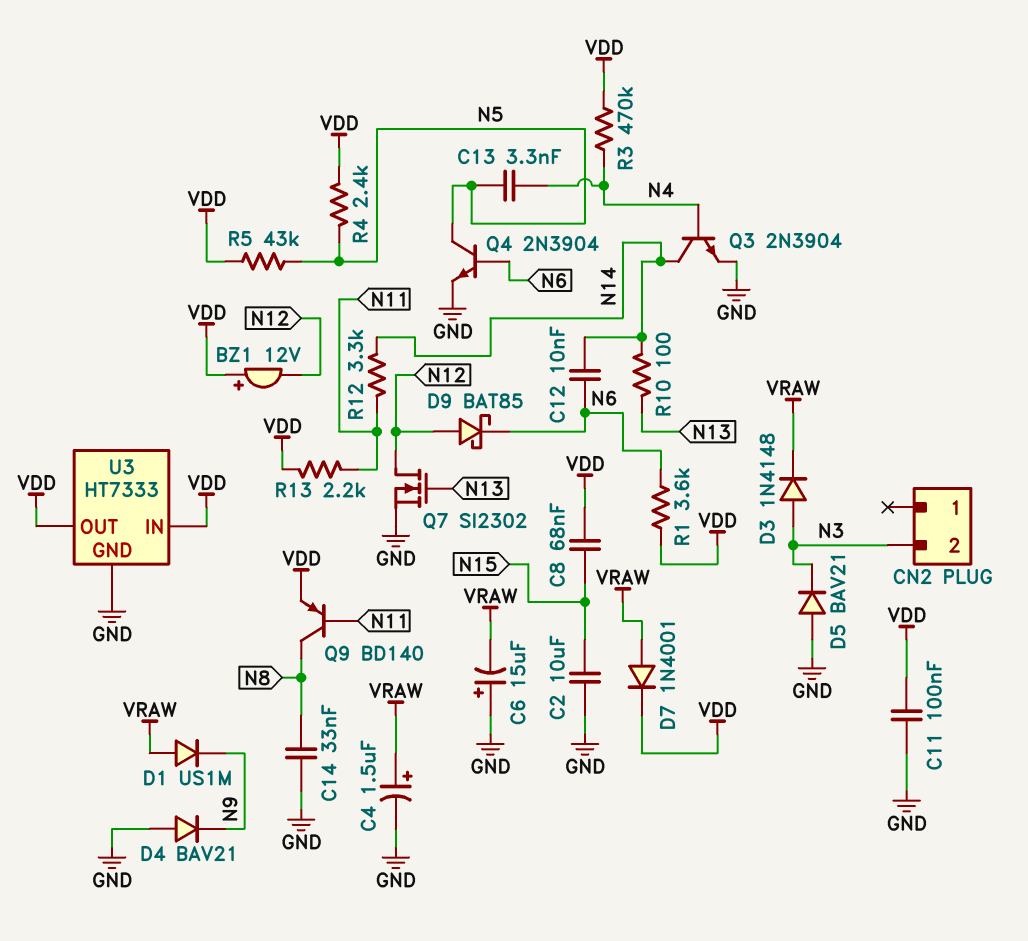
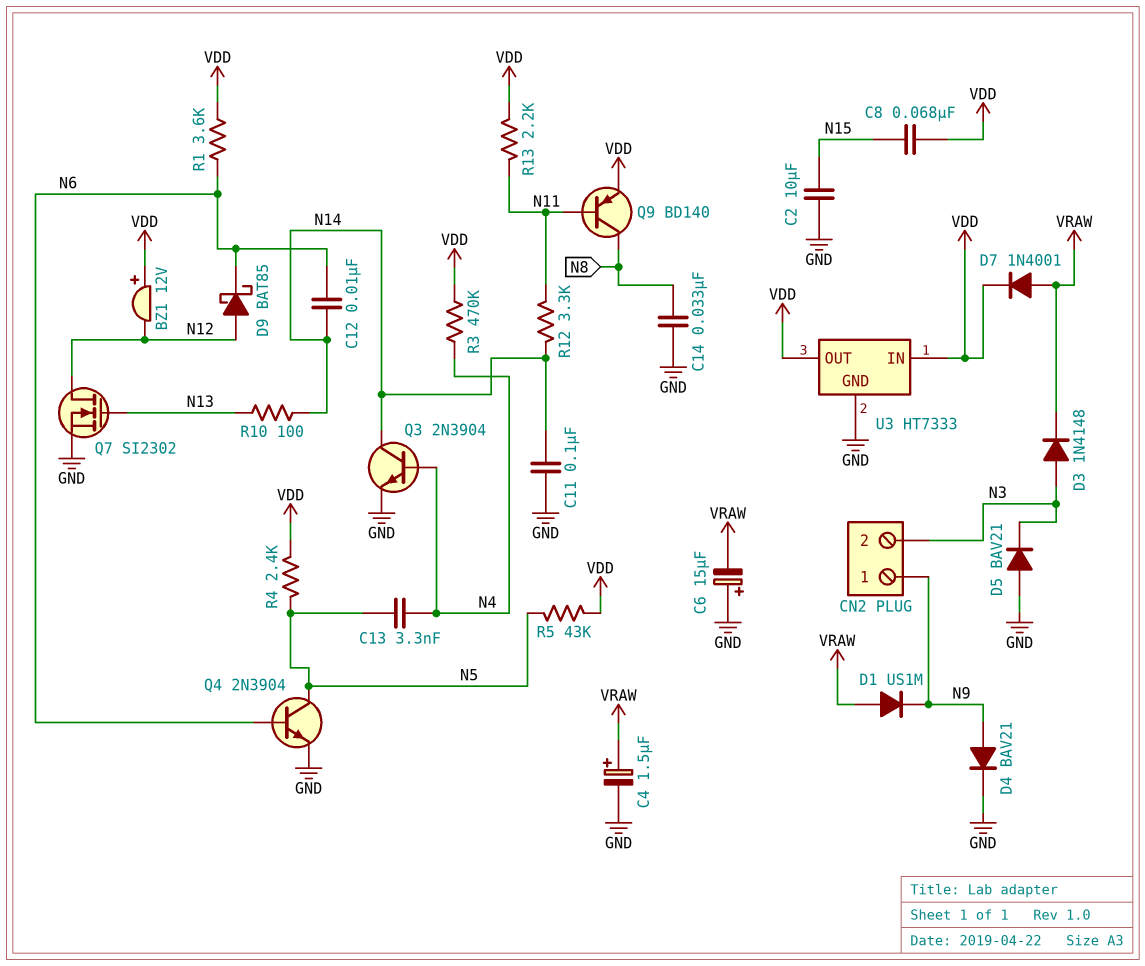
C11: 100nF (GND, VDD) -> 100nF (GND, N14)
CN2 pin 1: none -> N9
D4: diode BAV21 (A GND, K N9) -> diode BAV21 (A N9, K GND)

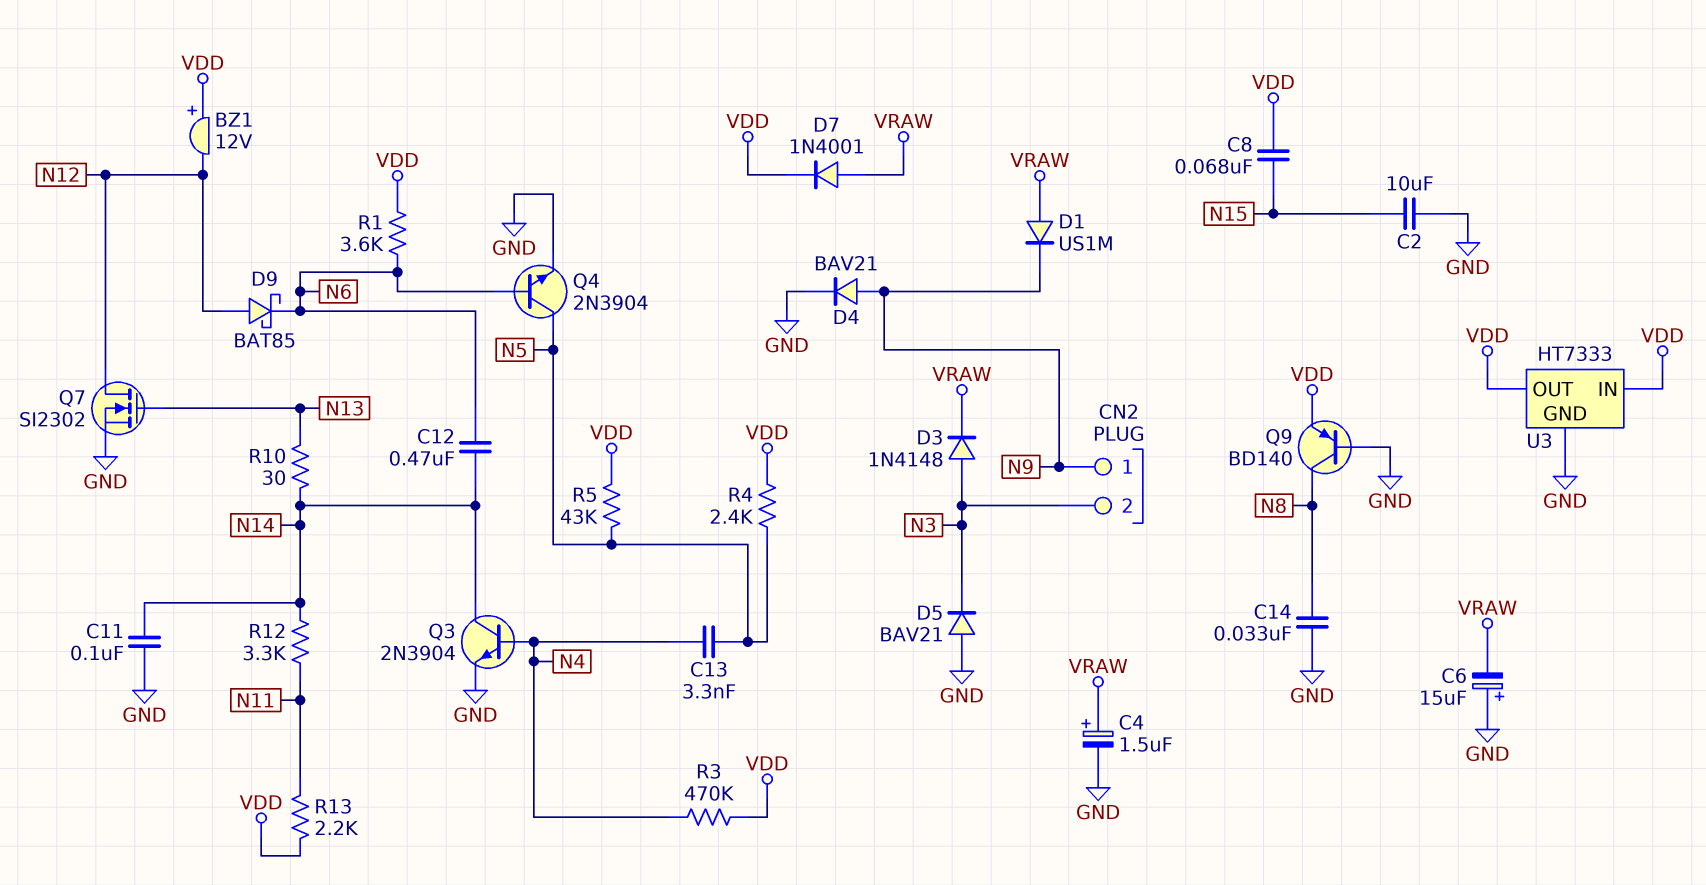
C12: 10nF (N6, N14) -> 470nF (N6, N14)
Q9: PNP BD140 (B N11, C N8, E VDD) -> PNP BD140 (B GND, C N8, E VDD)
R10: 100 (N13, N14) -> 30 (N13, N14)

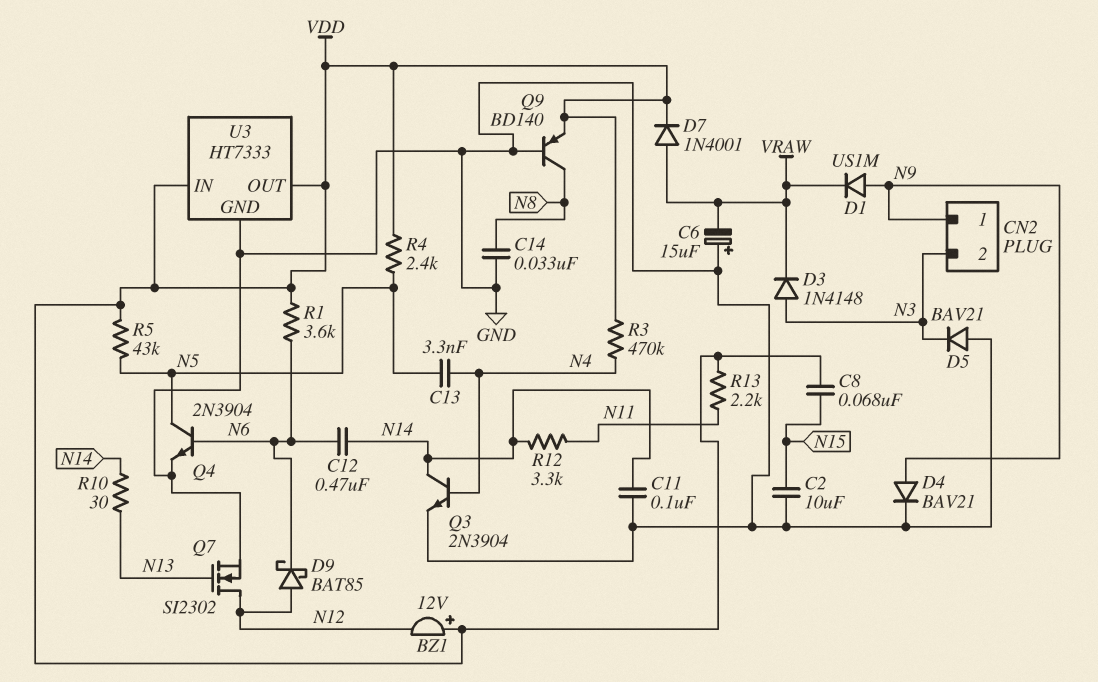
C4: 1.5uF (plus VRAW, minus GND) -> none
D1: diode US1M (A VRAW, K N9) -> diode US1M (A N9, K VRAW)

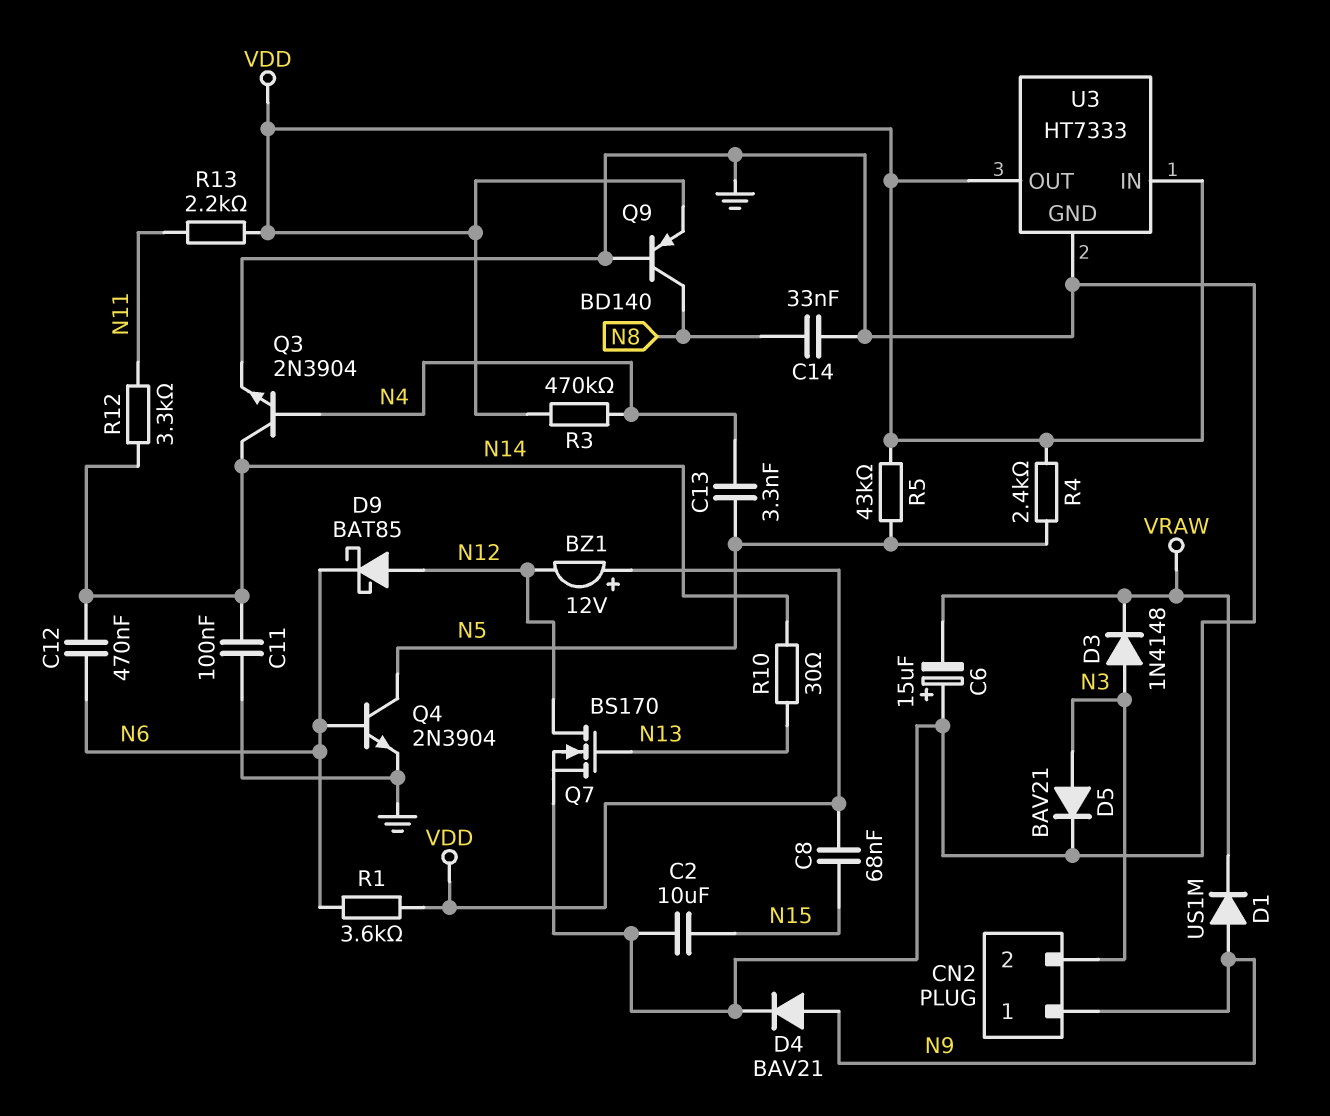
D5: diode BAV21 (A GND, K N3) -> diode BAV21 (A N3, K GND)
D7: diode 1N4001 (A VRAW, K VDD) -> none
Q7: NMOS SI2302 (G N13, D N12, S GND) -> NMOS BS170 (G N13, D N12, S GND)

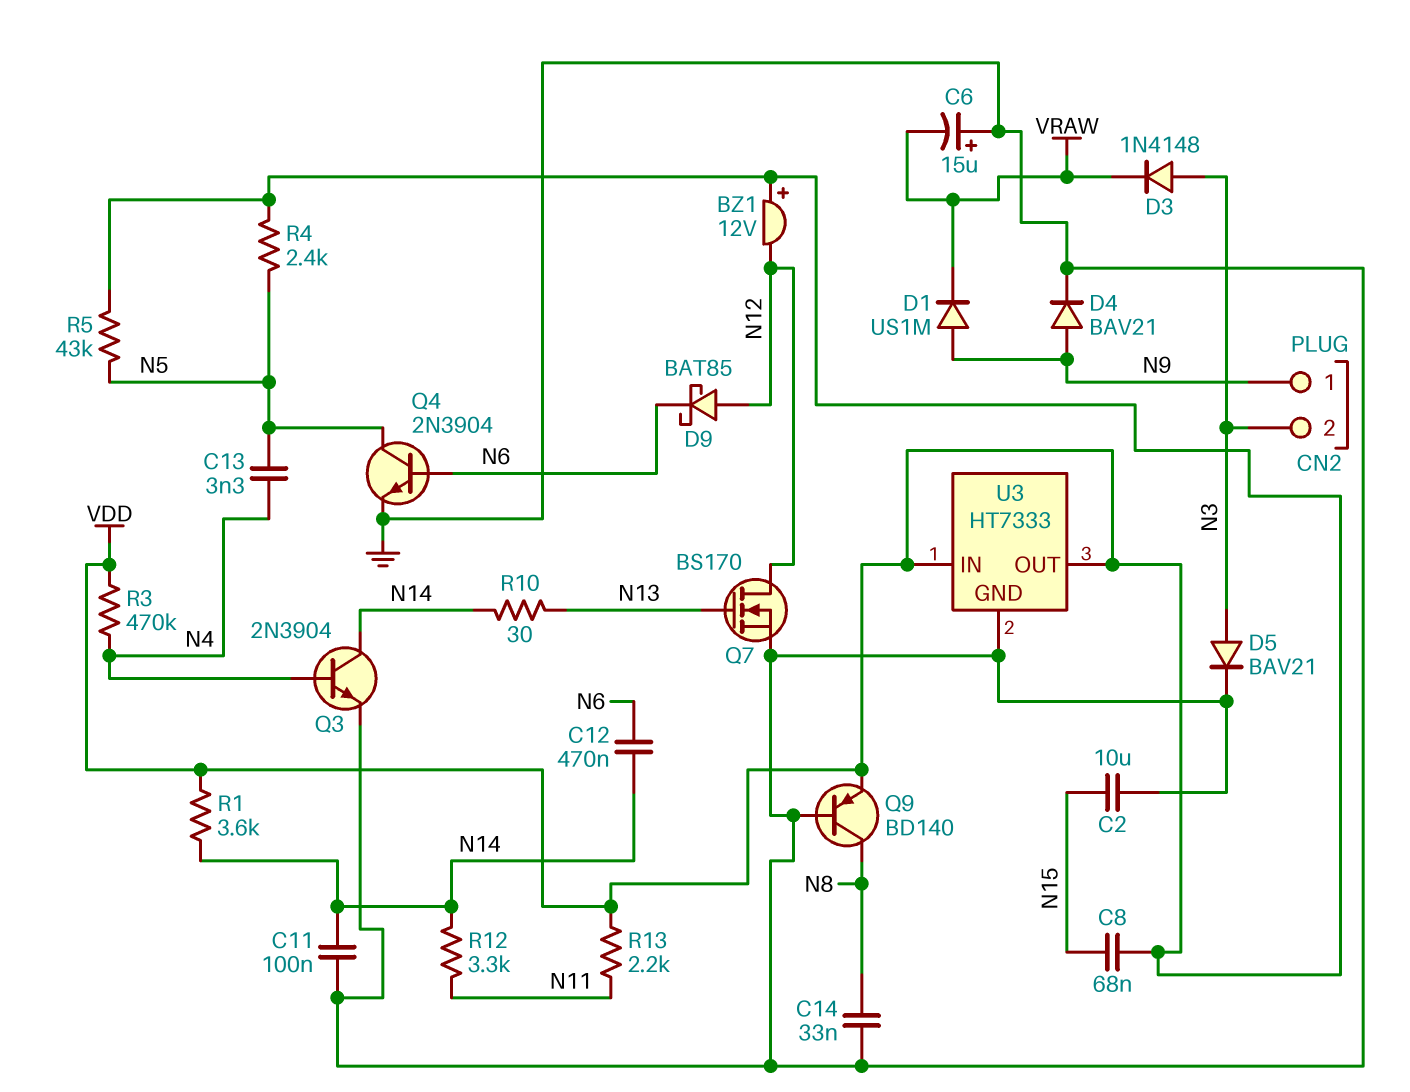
R1: 3.6k (N6, VDD) -> 3.6k (N14, VDD)

